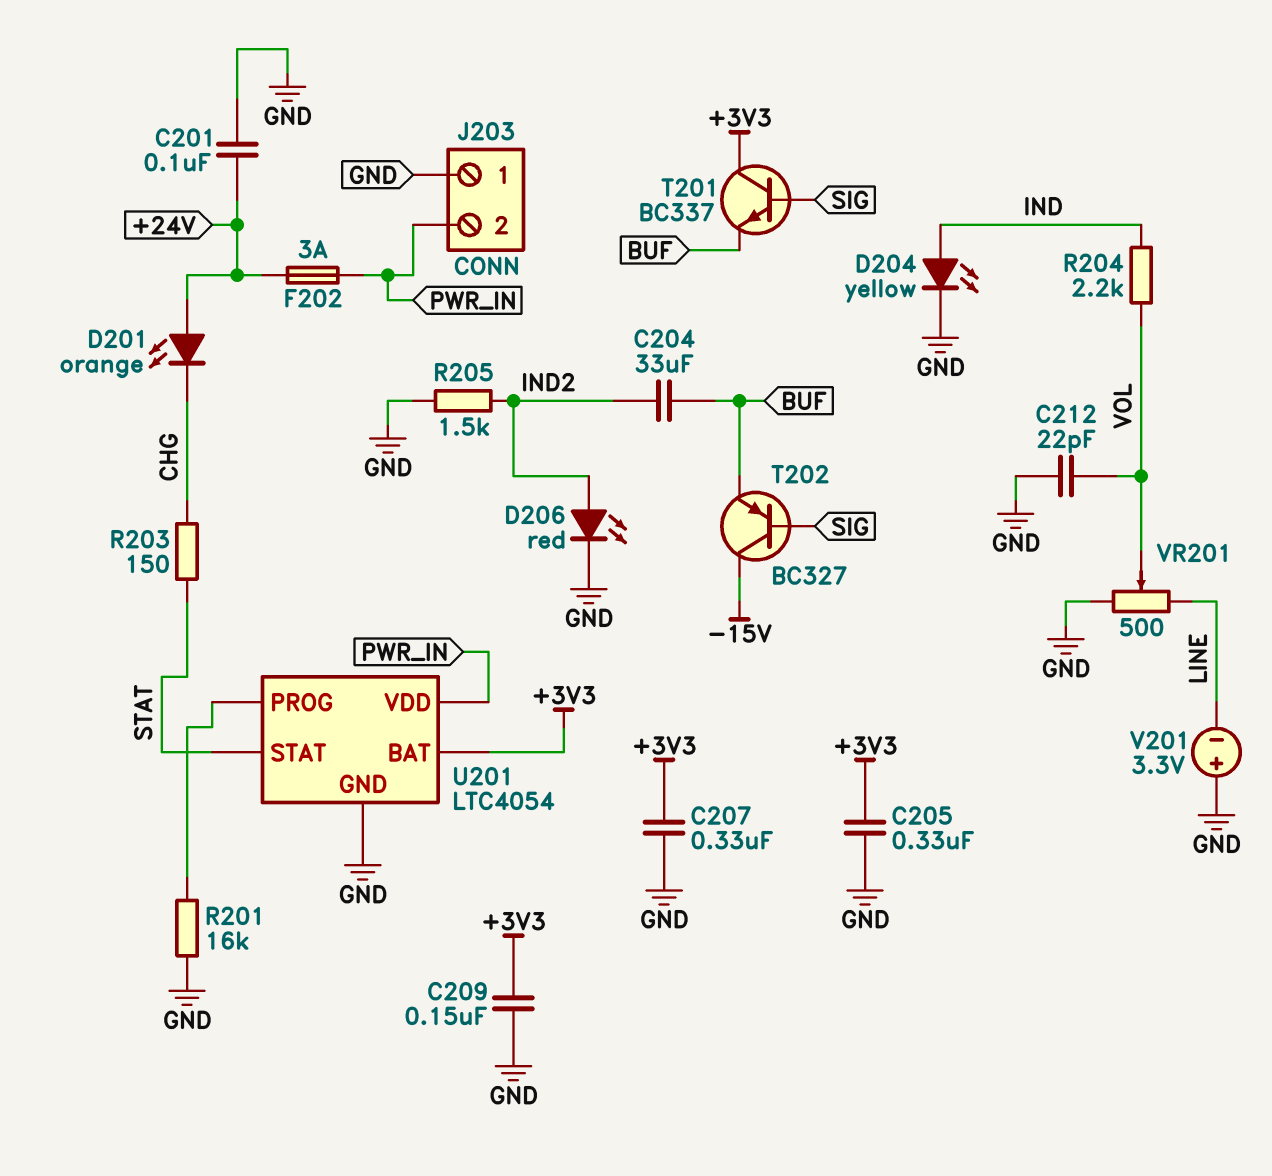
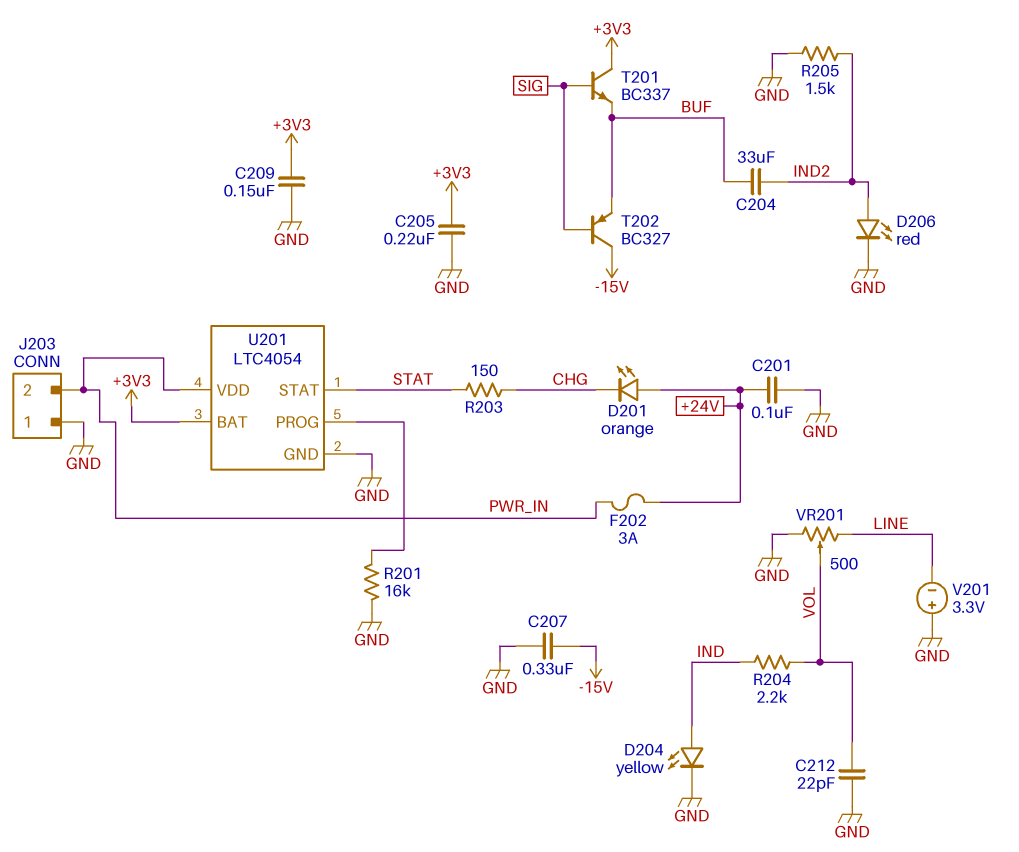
C205: 330nF (+3V3, GND) -> 220nF (+3V3, GND)
C207: 330nF (+3V3, GND) -> 330nF (-15V, GND)

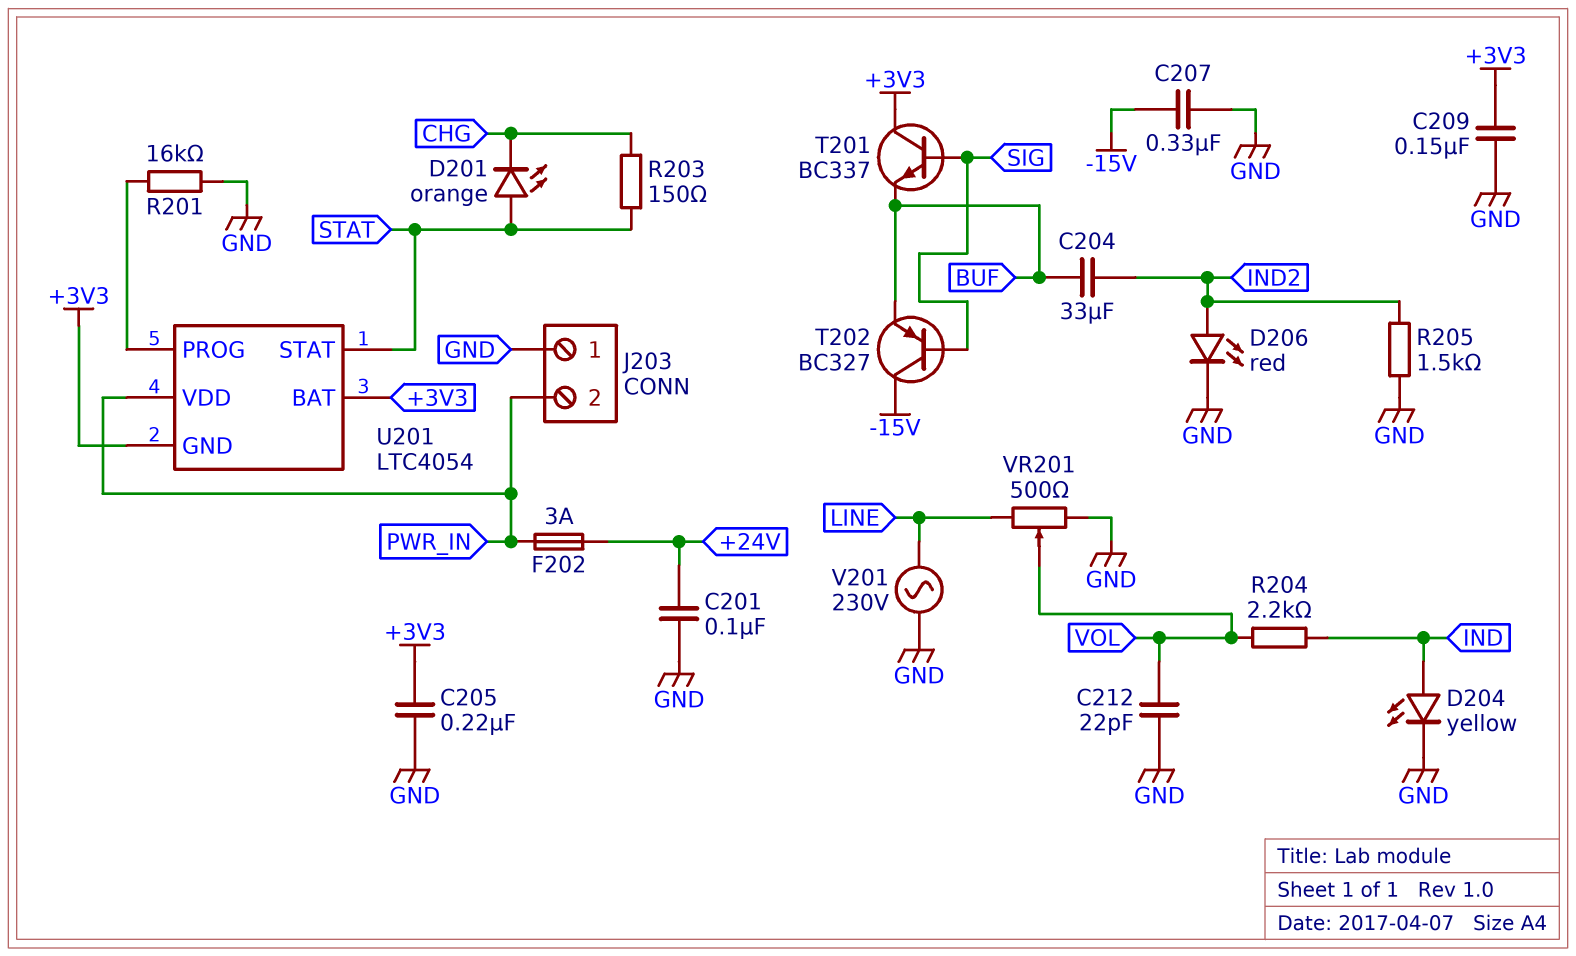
D201: LED orange (A +24V, K CHG) -> LED orange (A STAT, K CHG)
U201 pin GND: GND -> +3V3
V201: 3.3V (plus GND, minus LINE) -> AC 230V (GND, LINE)

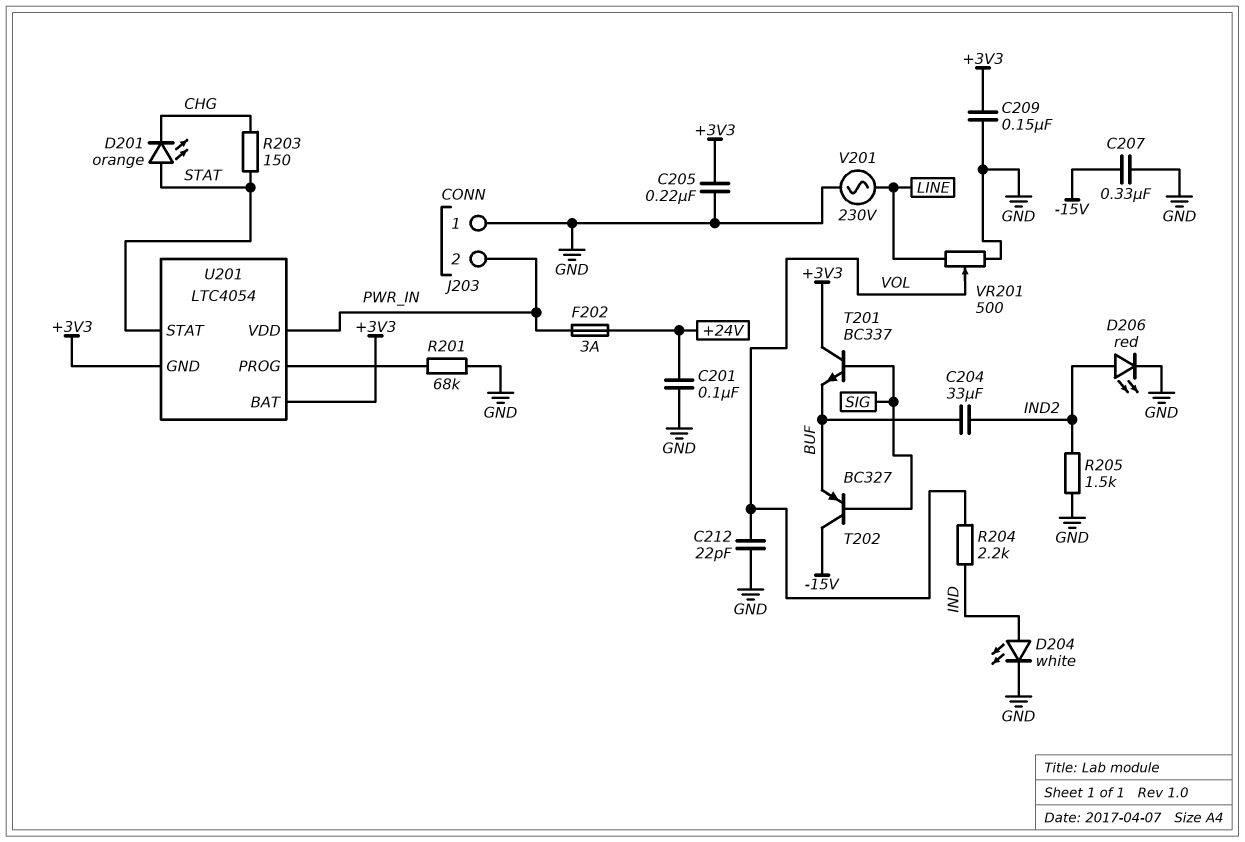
D204: LED yellow (A IND, K GND) -> LED white (A IND, K GND)
R201: 16k (GND, U201/PROG) -> 68k (GND, U201/PROG)

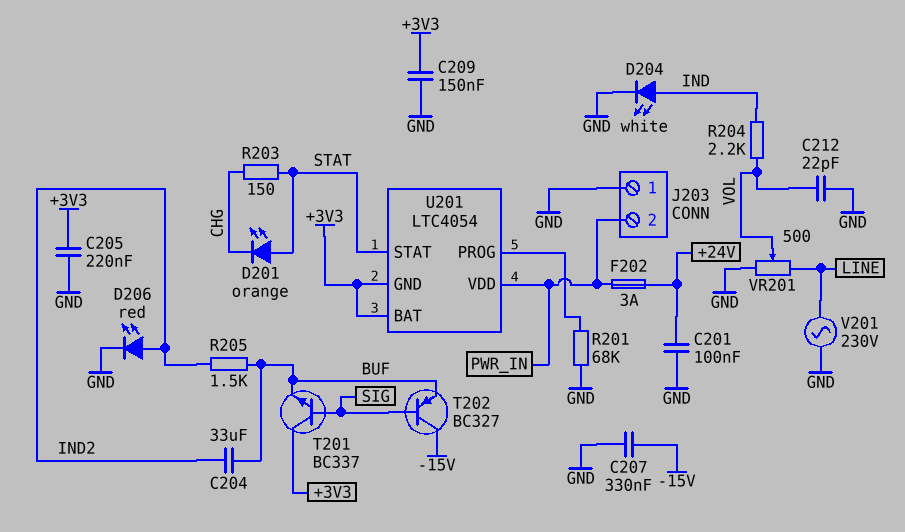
R205: 1.5k (GND, IND2) -> 1.5k (BUF, IND2)

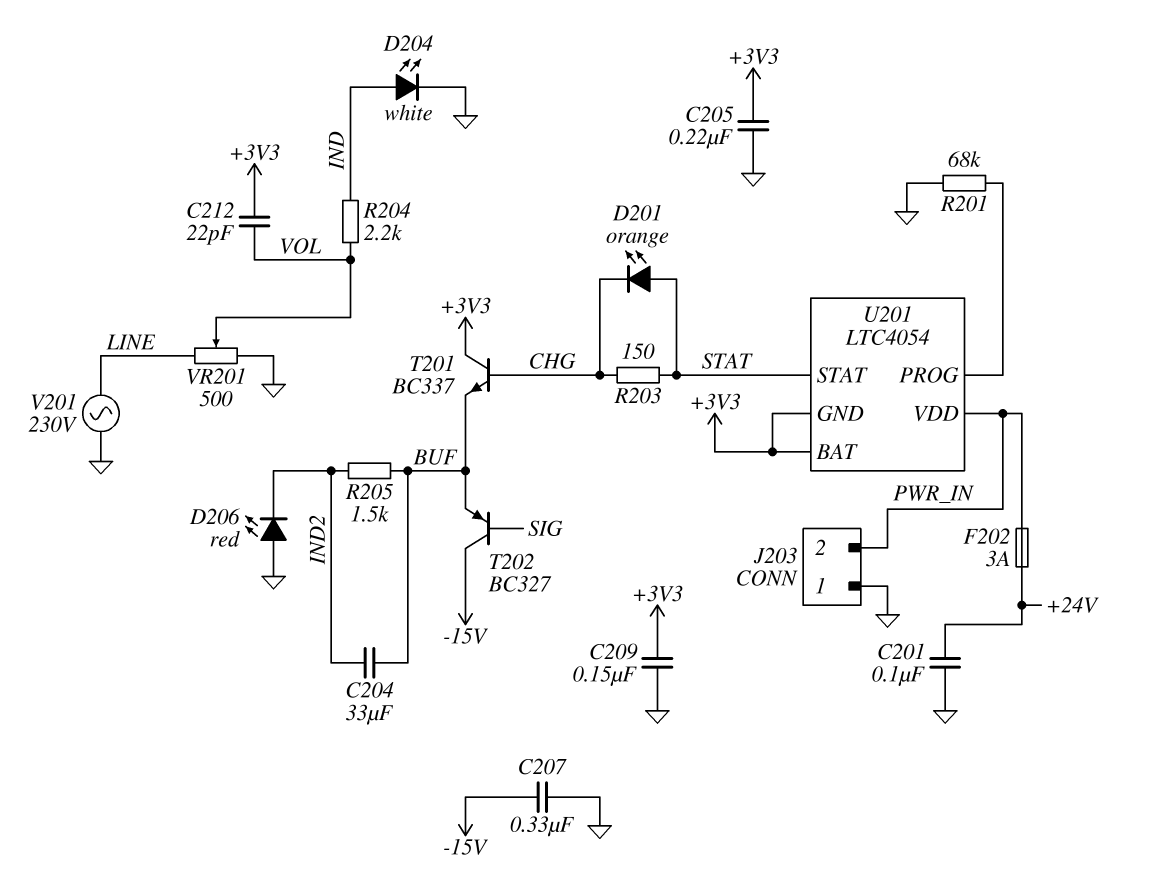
C212: 22pF (GND, VOL) -> 22pF (+3V3, VOL)
D206: LED red (A IND2, K GND) -> LED red (A GND, K IND2)
T201: NPN BC337 (B SIG, C +3V3, E BUF) -> NPN BC337 (B CHG, C +3V3, E BUF)

